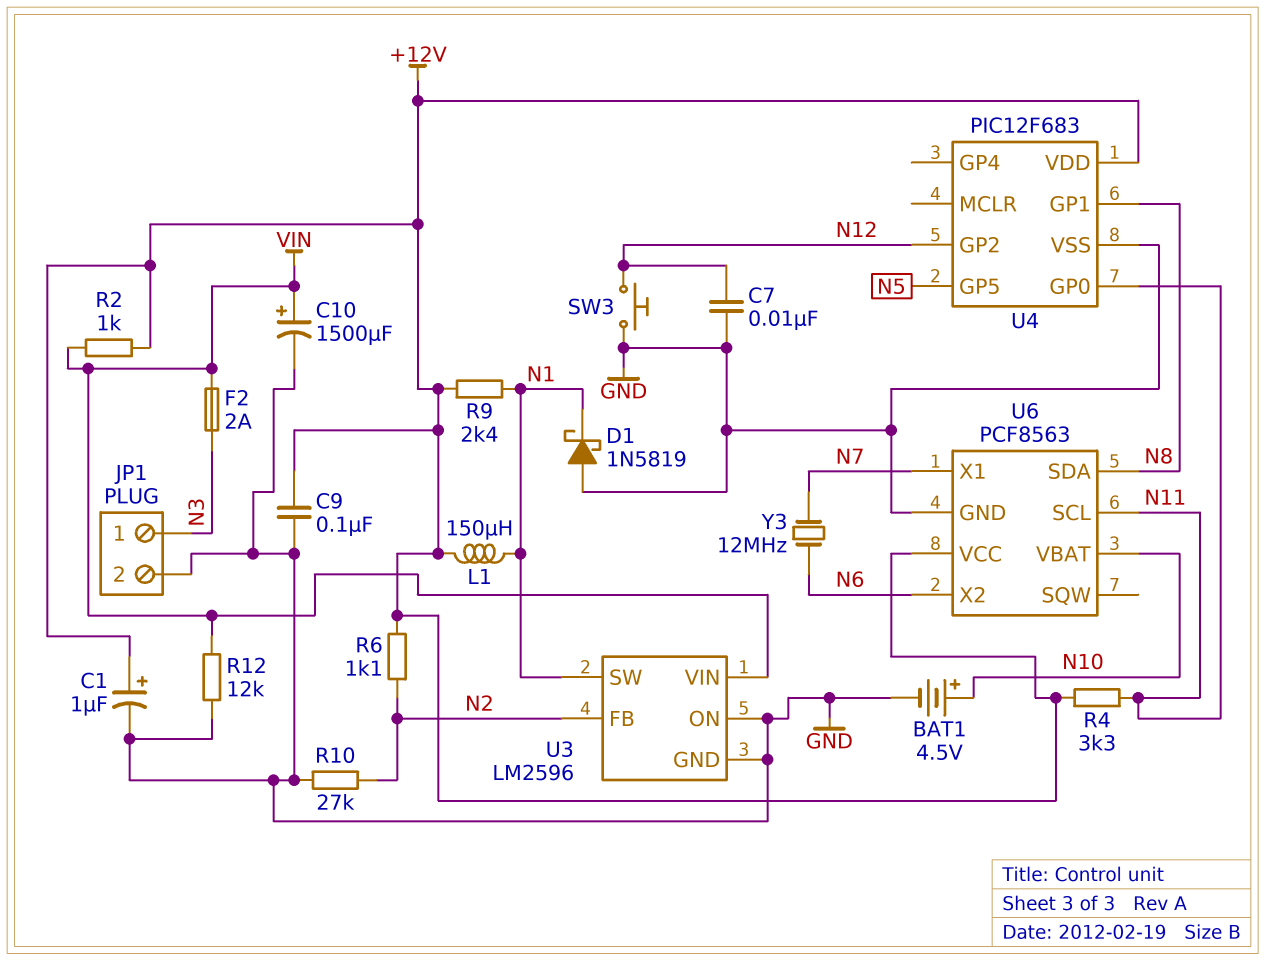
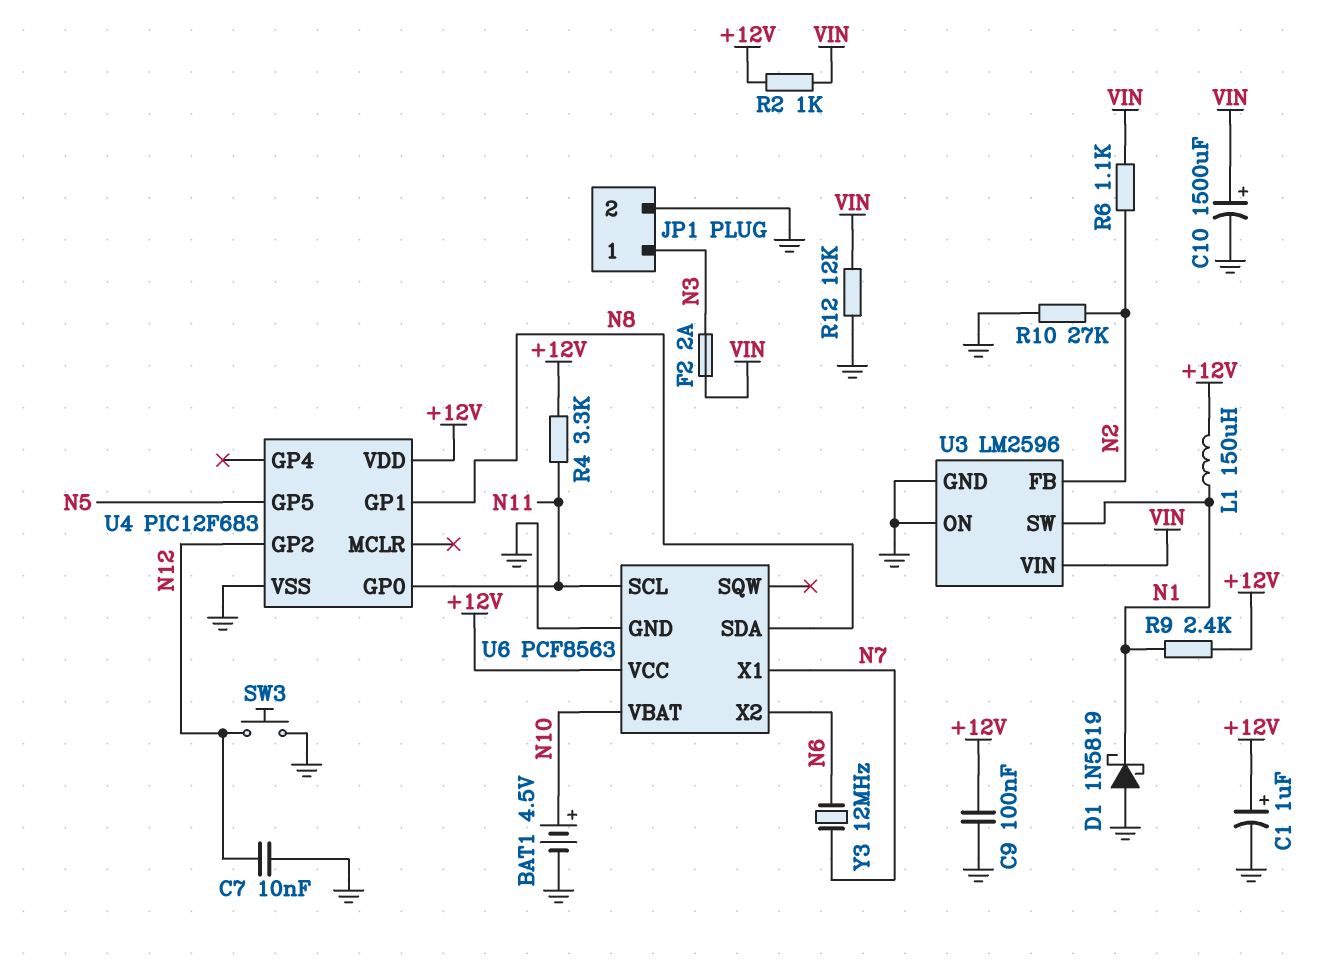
R6: 1.1k (+12V, N2) -> 1.1k (N2, VIN)

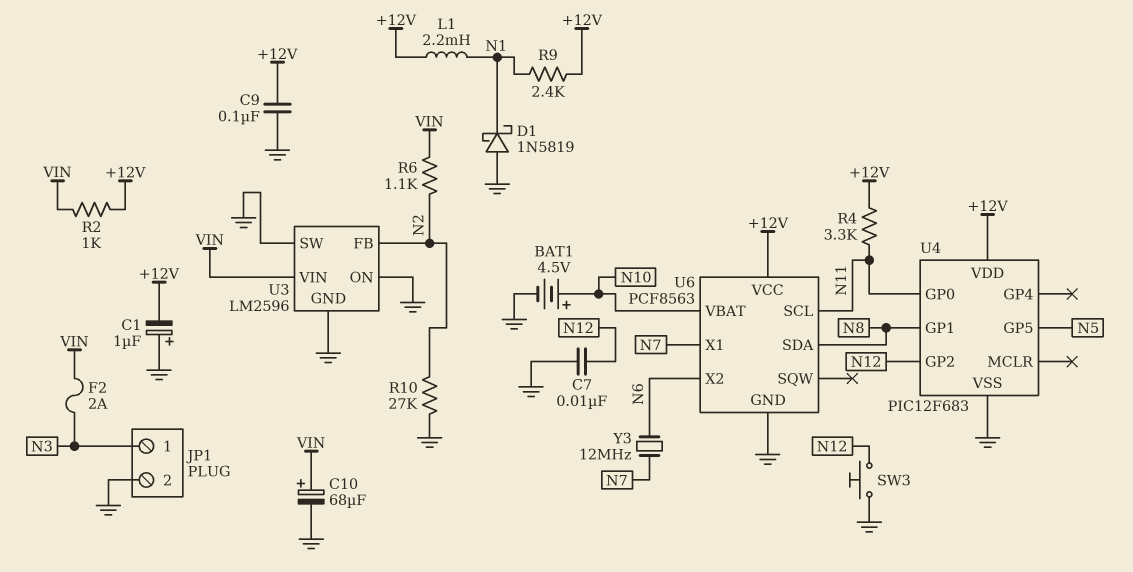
C1: 1uF (plus +12V, minus GND) -> 1uF (plus GND, minus +12V)
C10: 1500uF (plus VIN, minus GND) -> 68uF (plus VIN, minus GND)
L1: 150uH (+12V, N1) -> 2.2mH (+12V, N1)
R12: 12k (GND, VIN) -> none
U3 pin SW: N1 -> GND

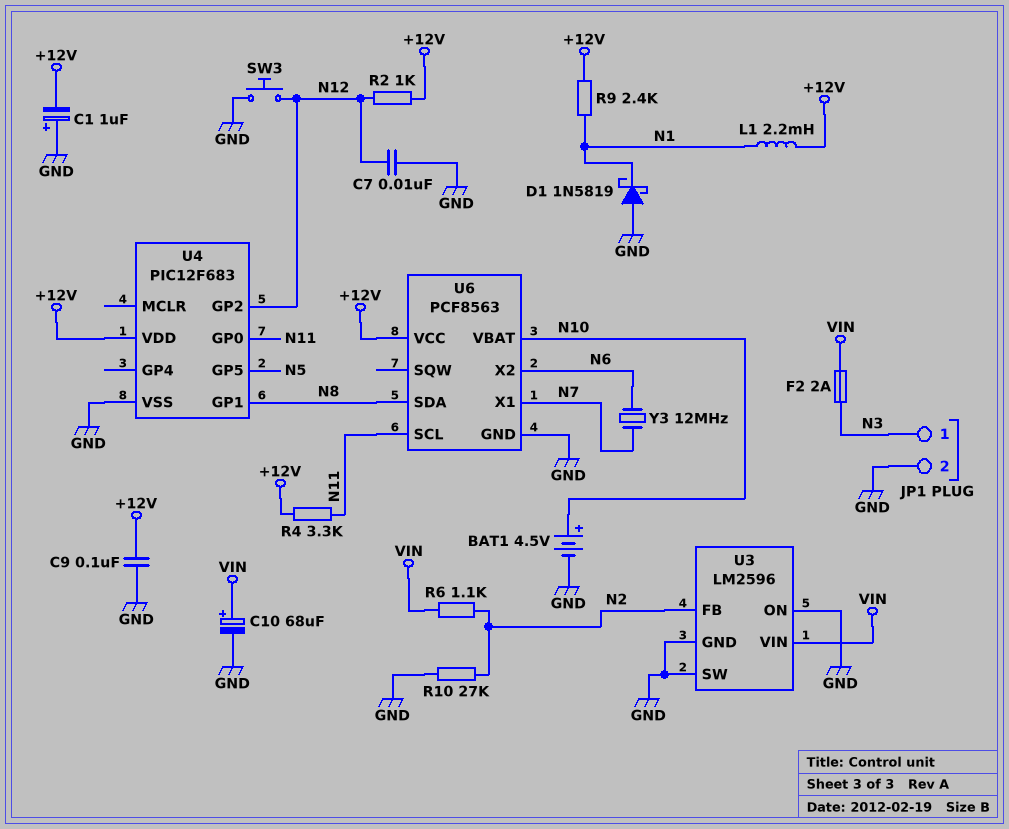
R2: 1k (+12V, VIN) -> 1k (+12V, N12)

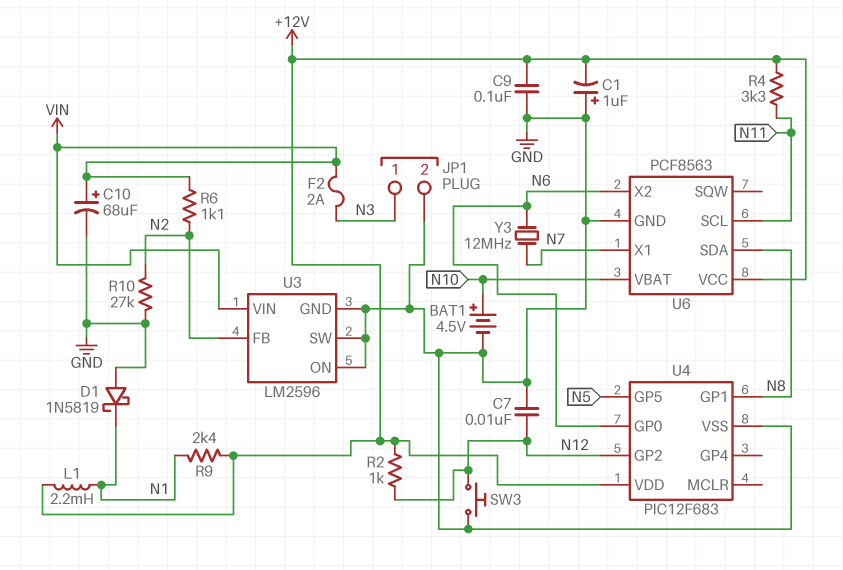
U4 pin GP0: N11 -> N6

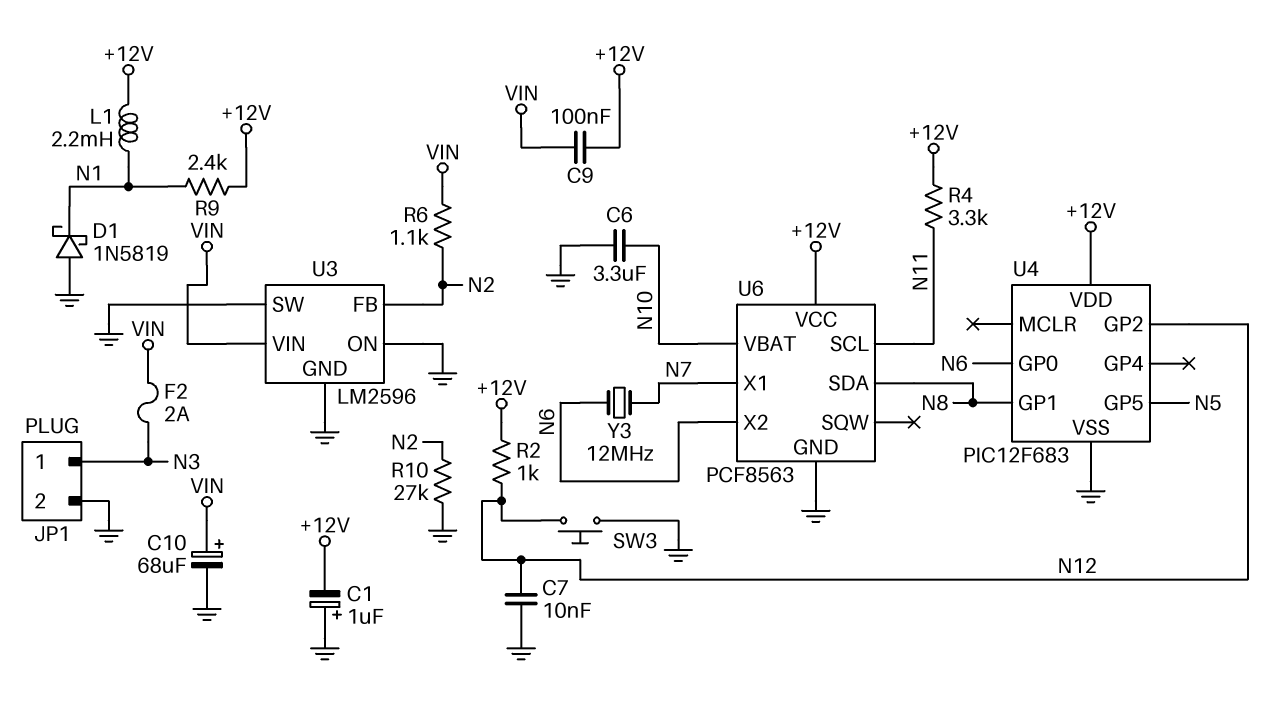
BAT1: 4.5V (plus N10, minus GND) -> none
C6: none -> 3.3uF (GND, N10)
C9: 100nF (+12V, GND) -> 100nF (+12V, VIN)

